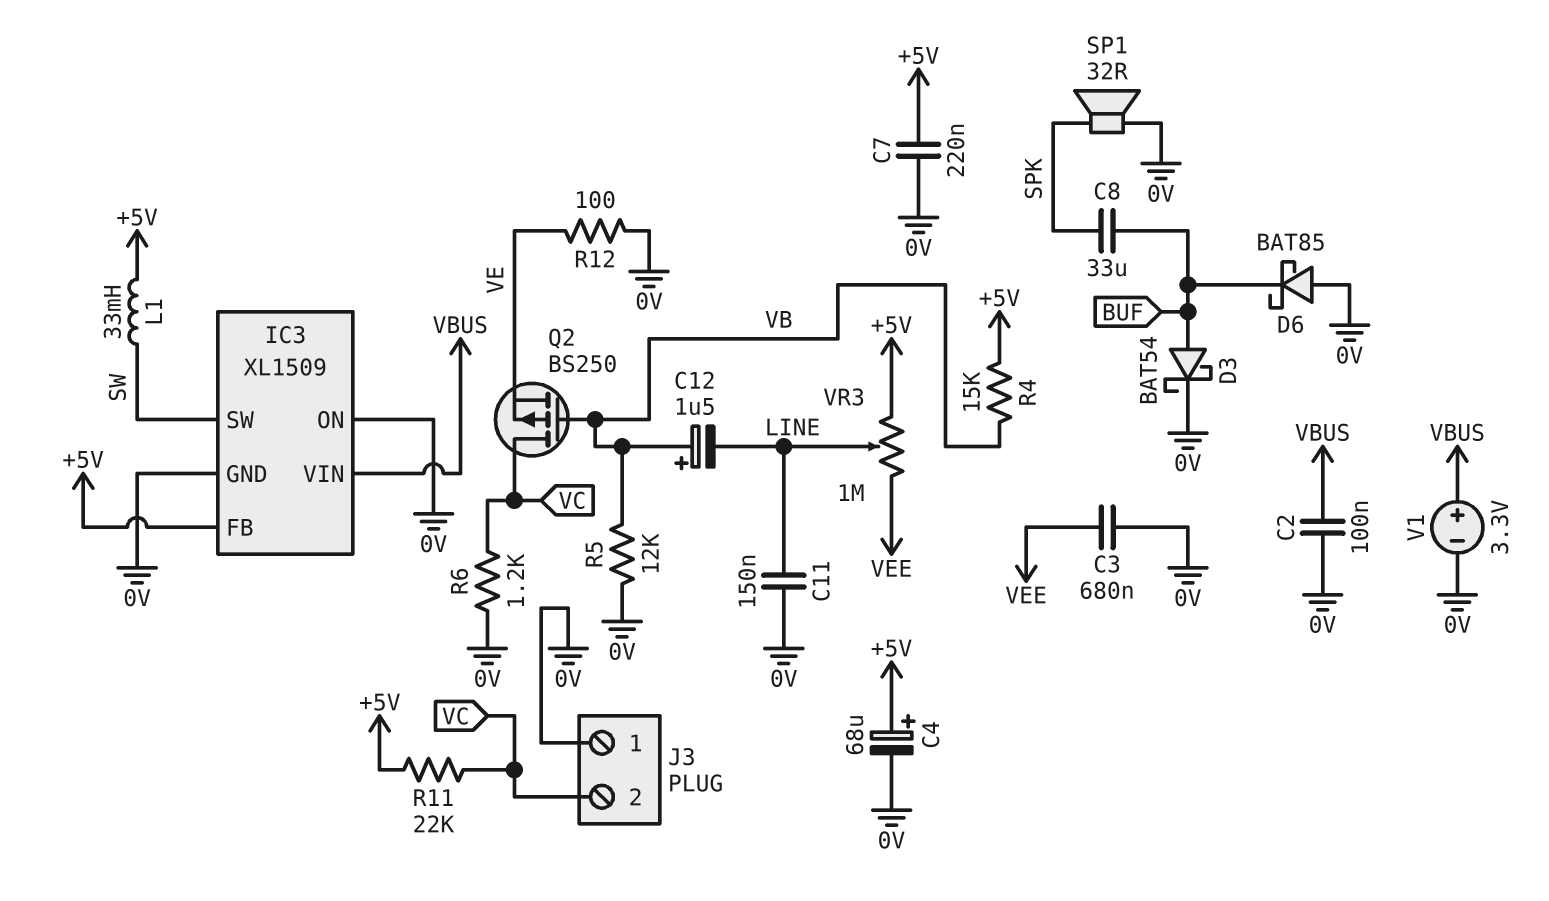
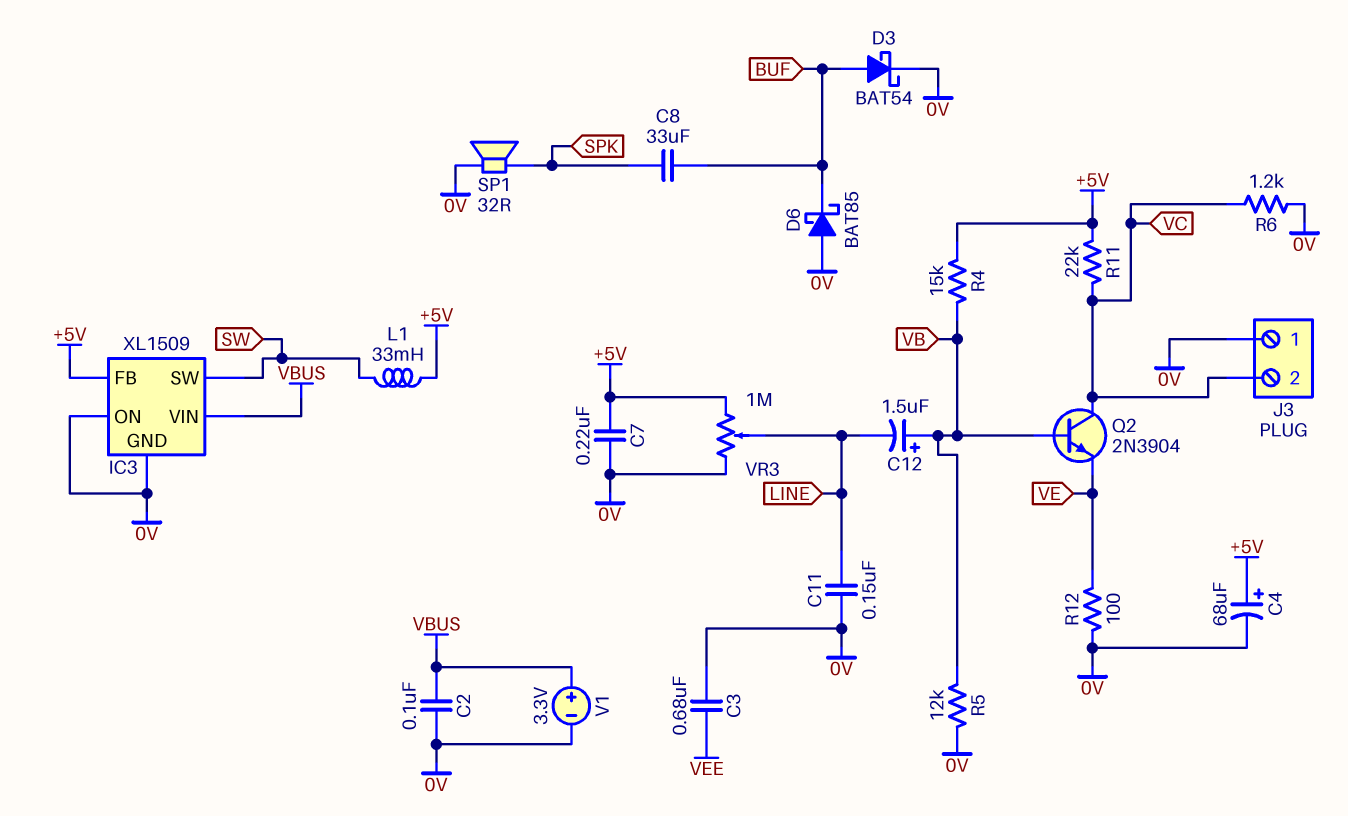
Q2: PMOS BS250 (G VB, D VC, S VE) -> NPN 2N3904 (B VB, C VC, E VE)
VR3: 1M (+5V, VEE, wiper LINE) -> 1M (+5V, 0V, wiper LINE)

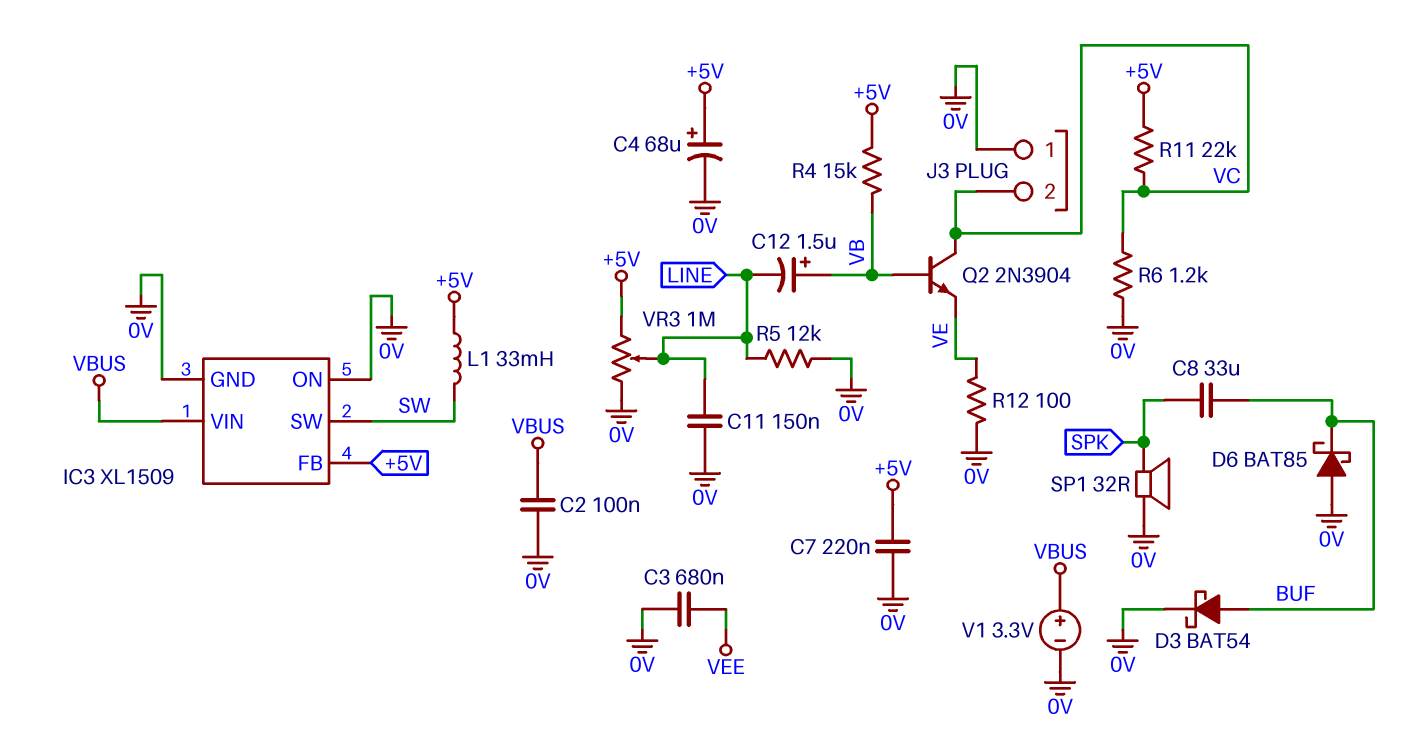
R5: 12k (0V, VB) -> 12k (0V, LINE)

